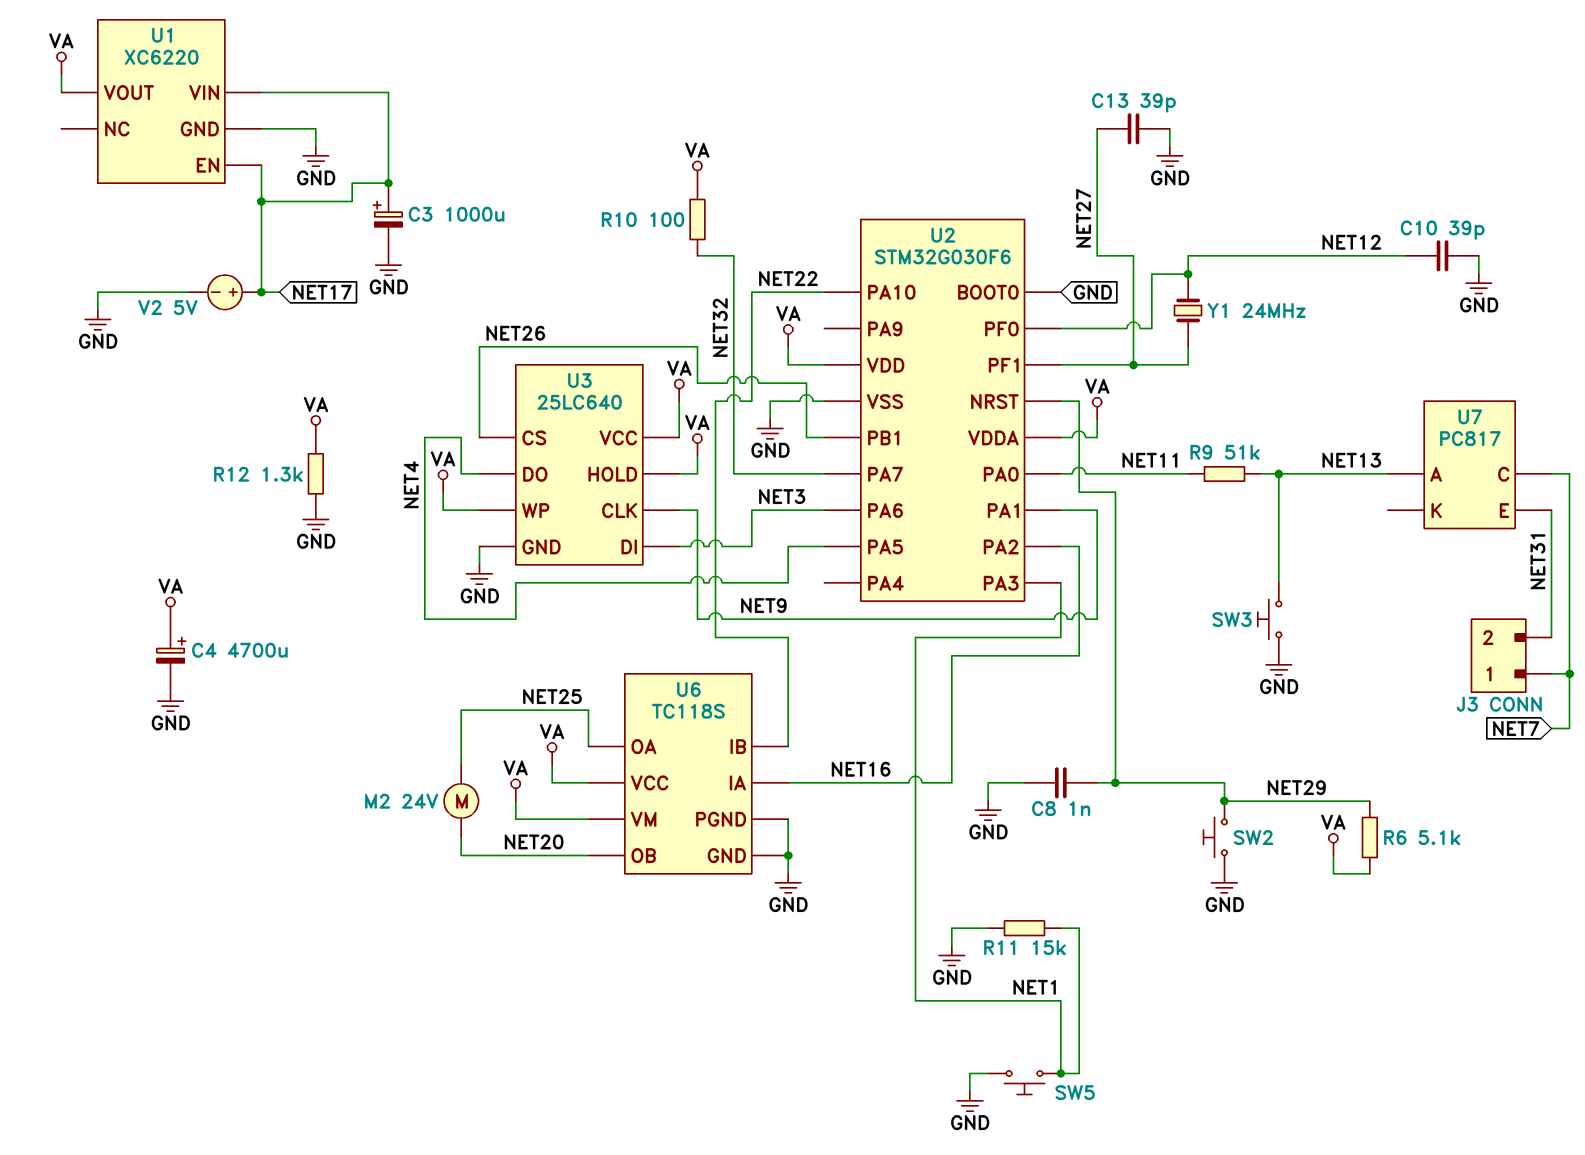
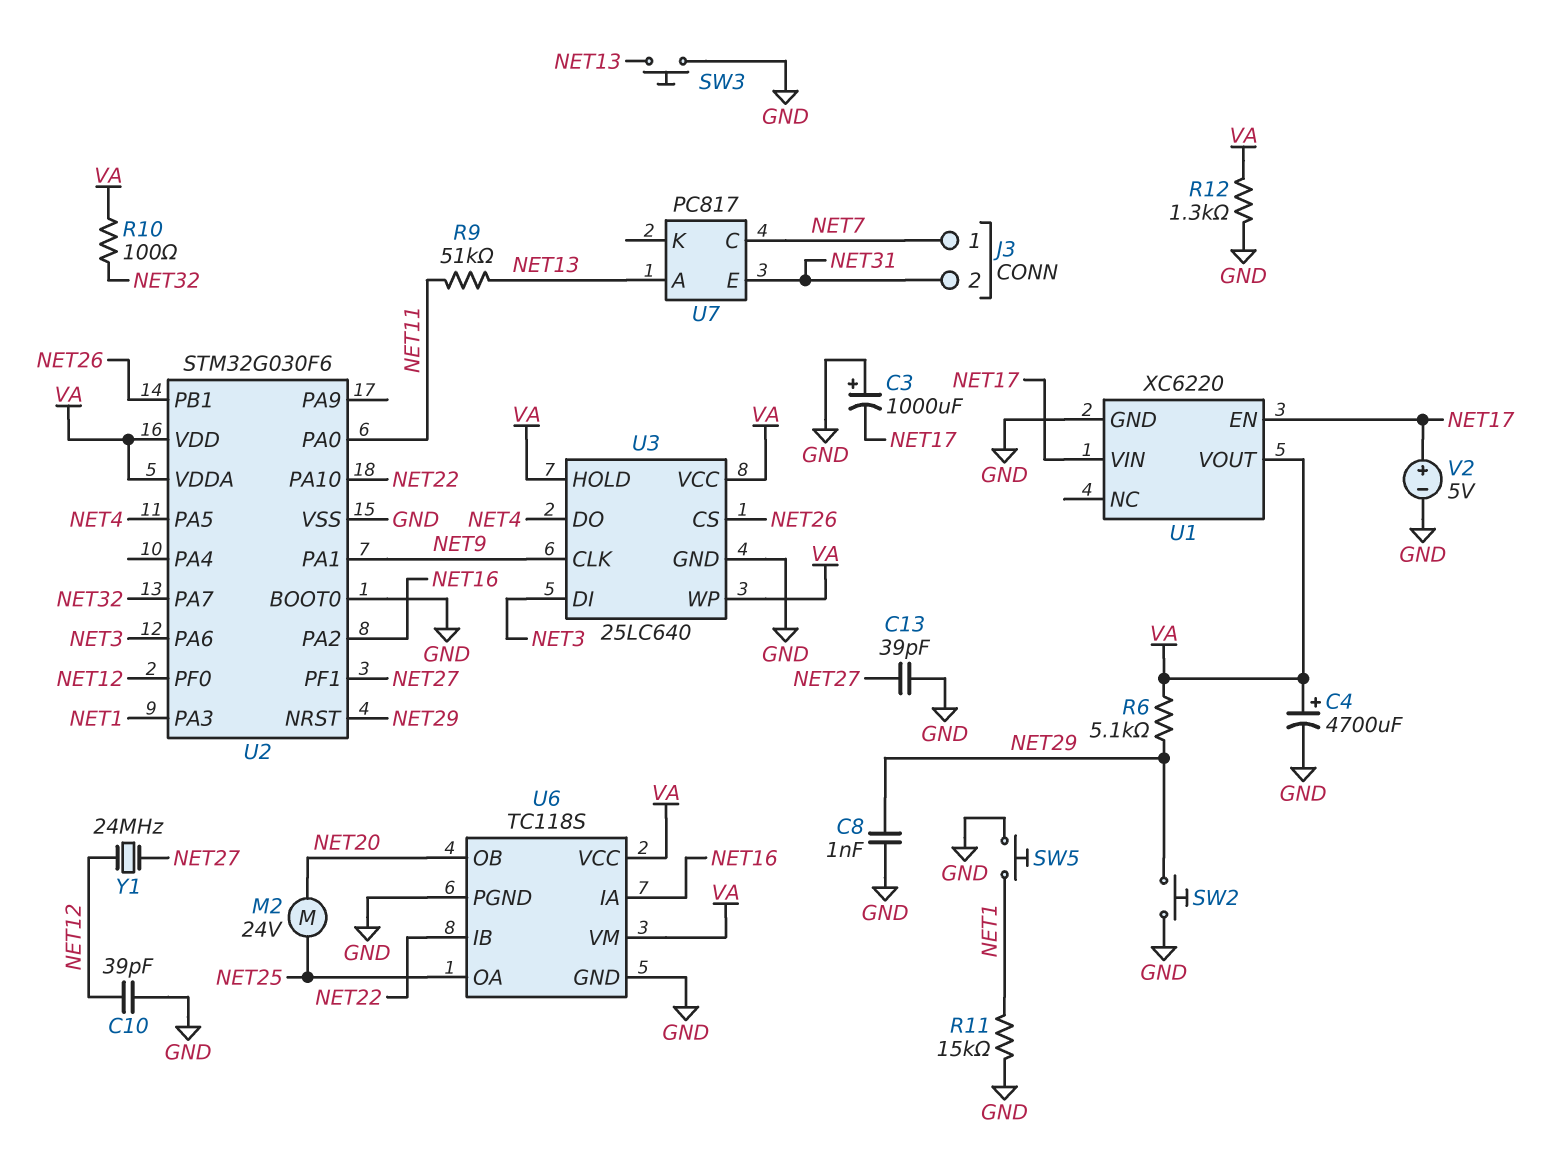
C3: 1000uF (plus NET17, minus GND) -> 1000uF (plus GND, minus NET17)

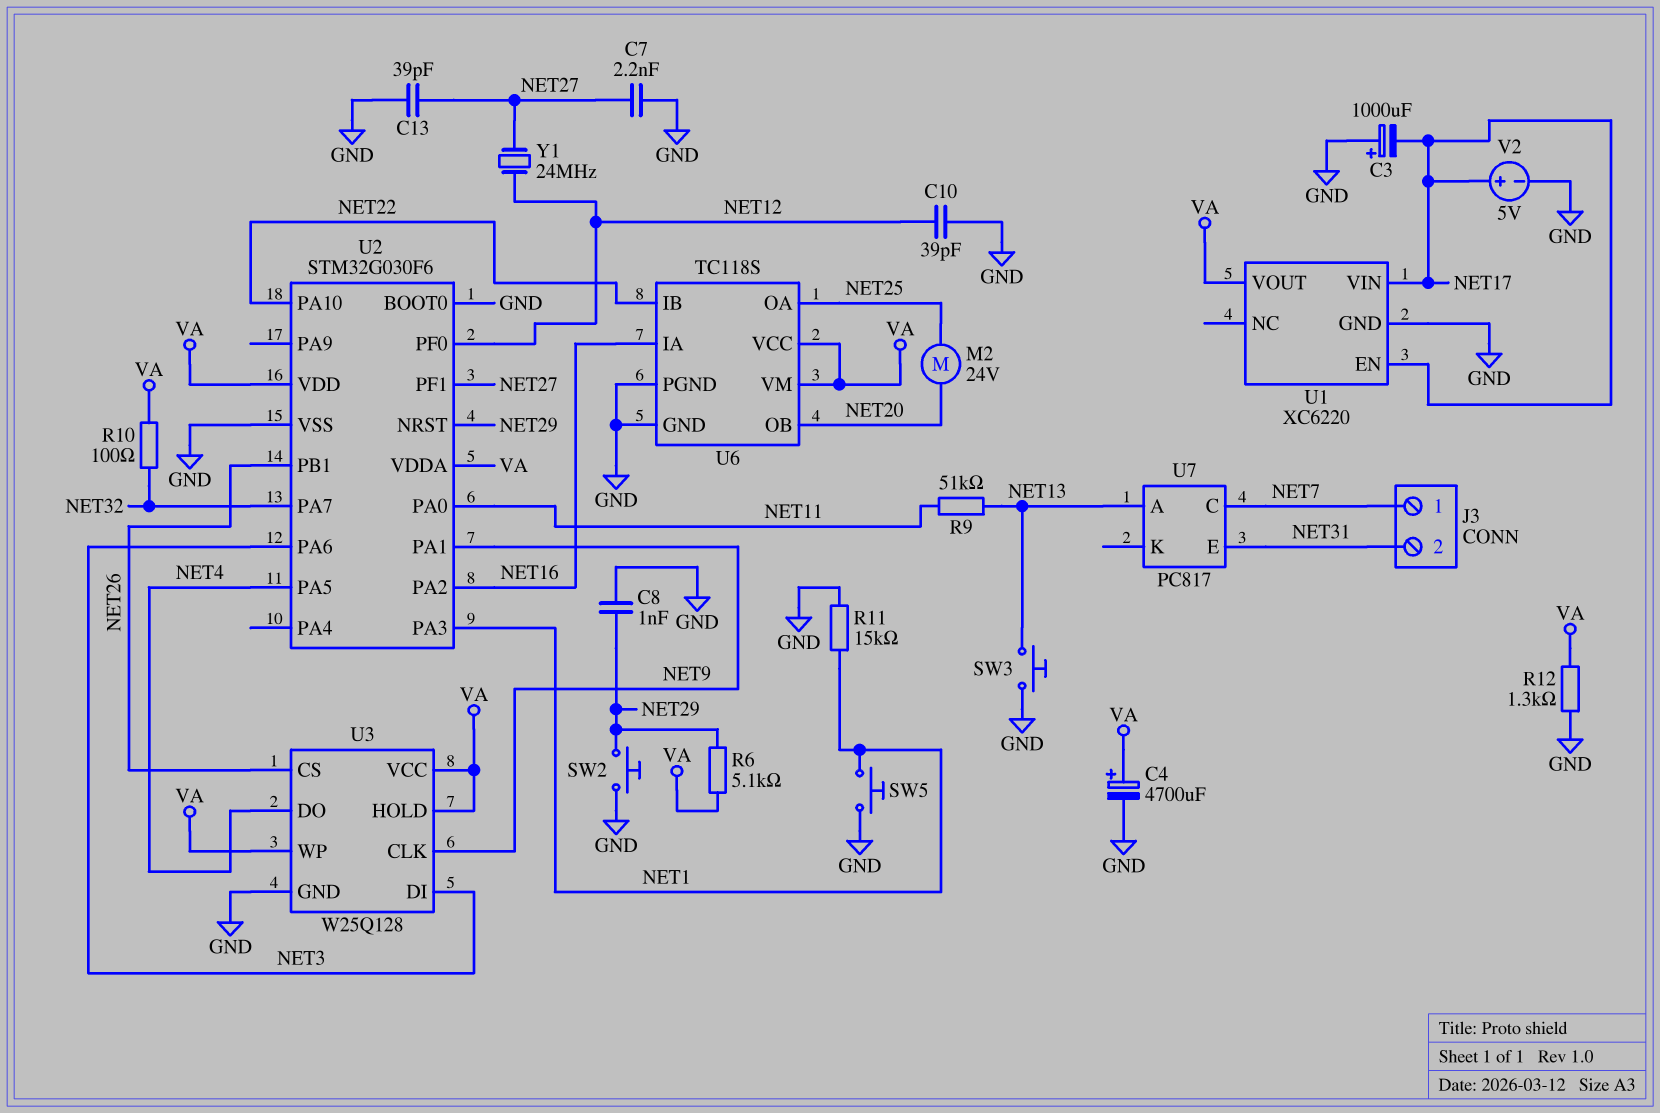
C7: none -> 2.2nF (GND, NET27)
U3: 25LC640 -> W25Q128

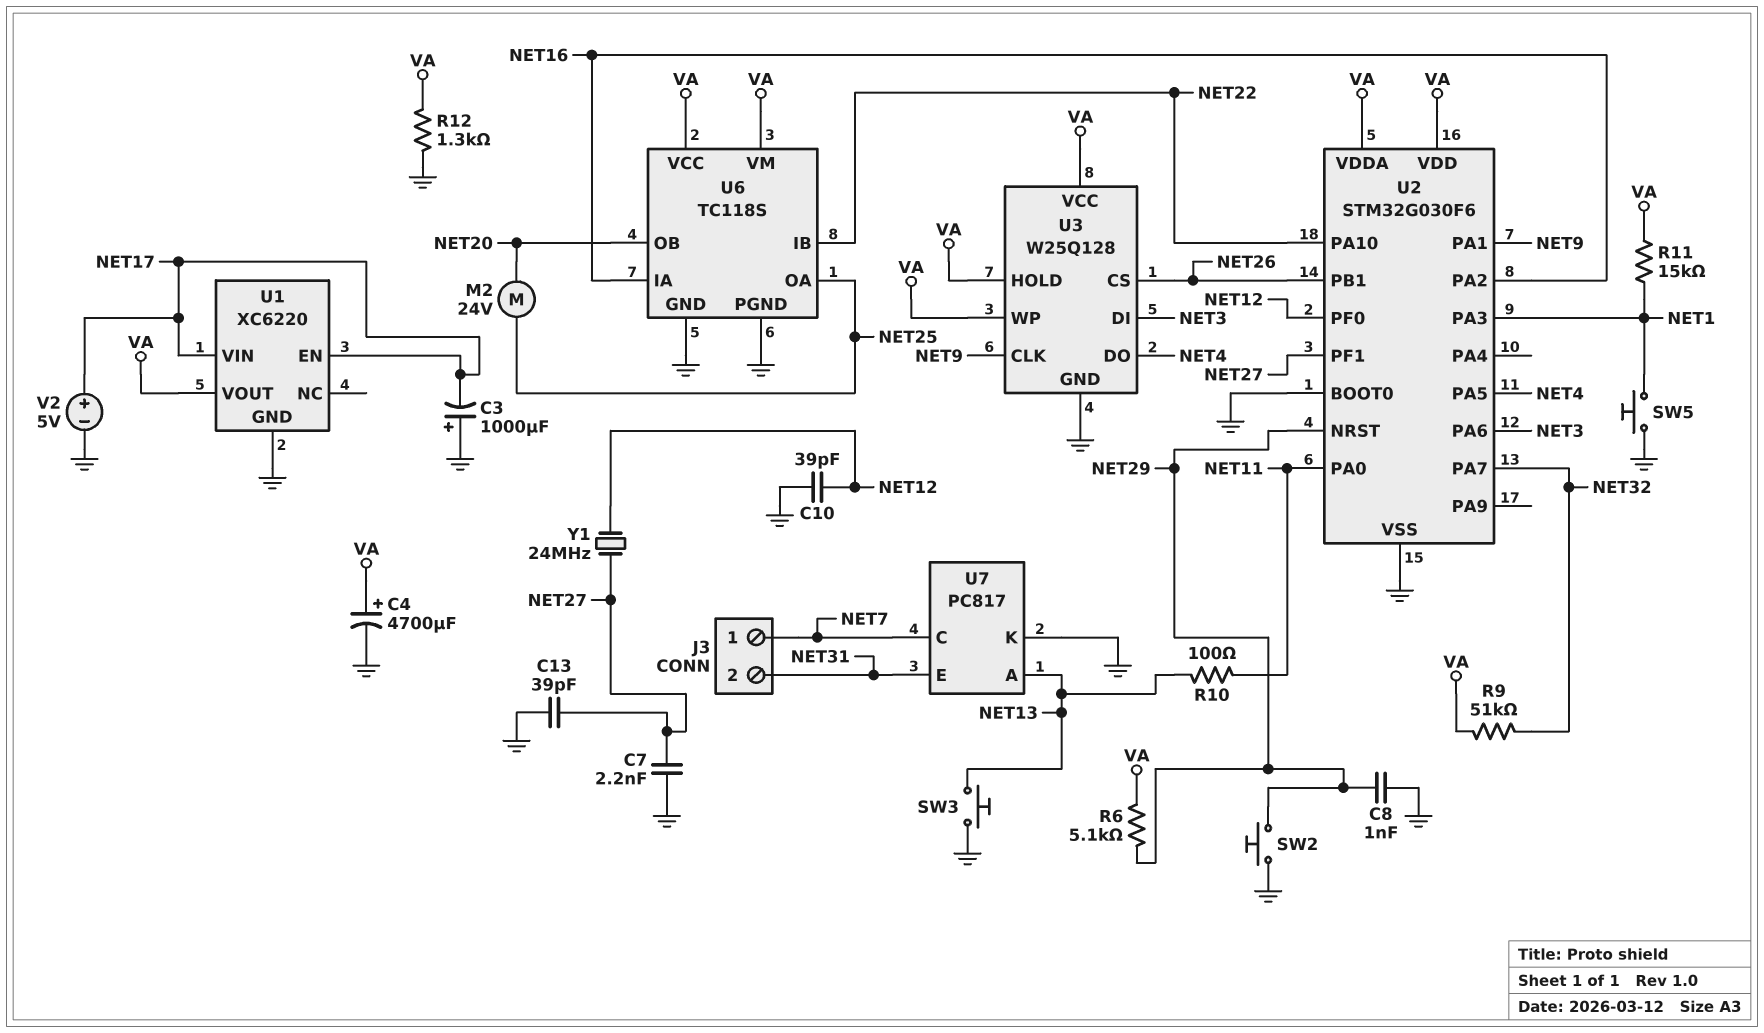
R9: 51k (NET11, NET13) -> 51k (NET32, VA)
R10: 100 (NET32, VA) -> 100 (NET11, NET13)
R11: 15k (GND, NET1) -> 15k (NET1, VA)
U7 pin K: none -> GND

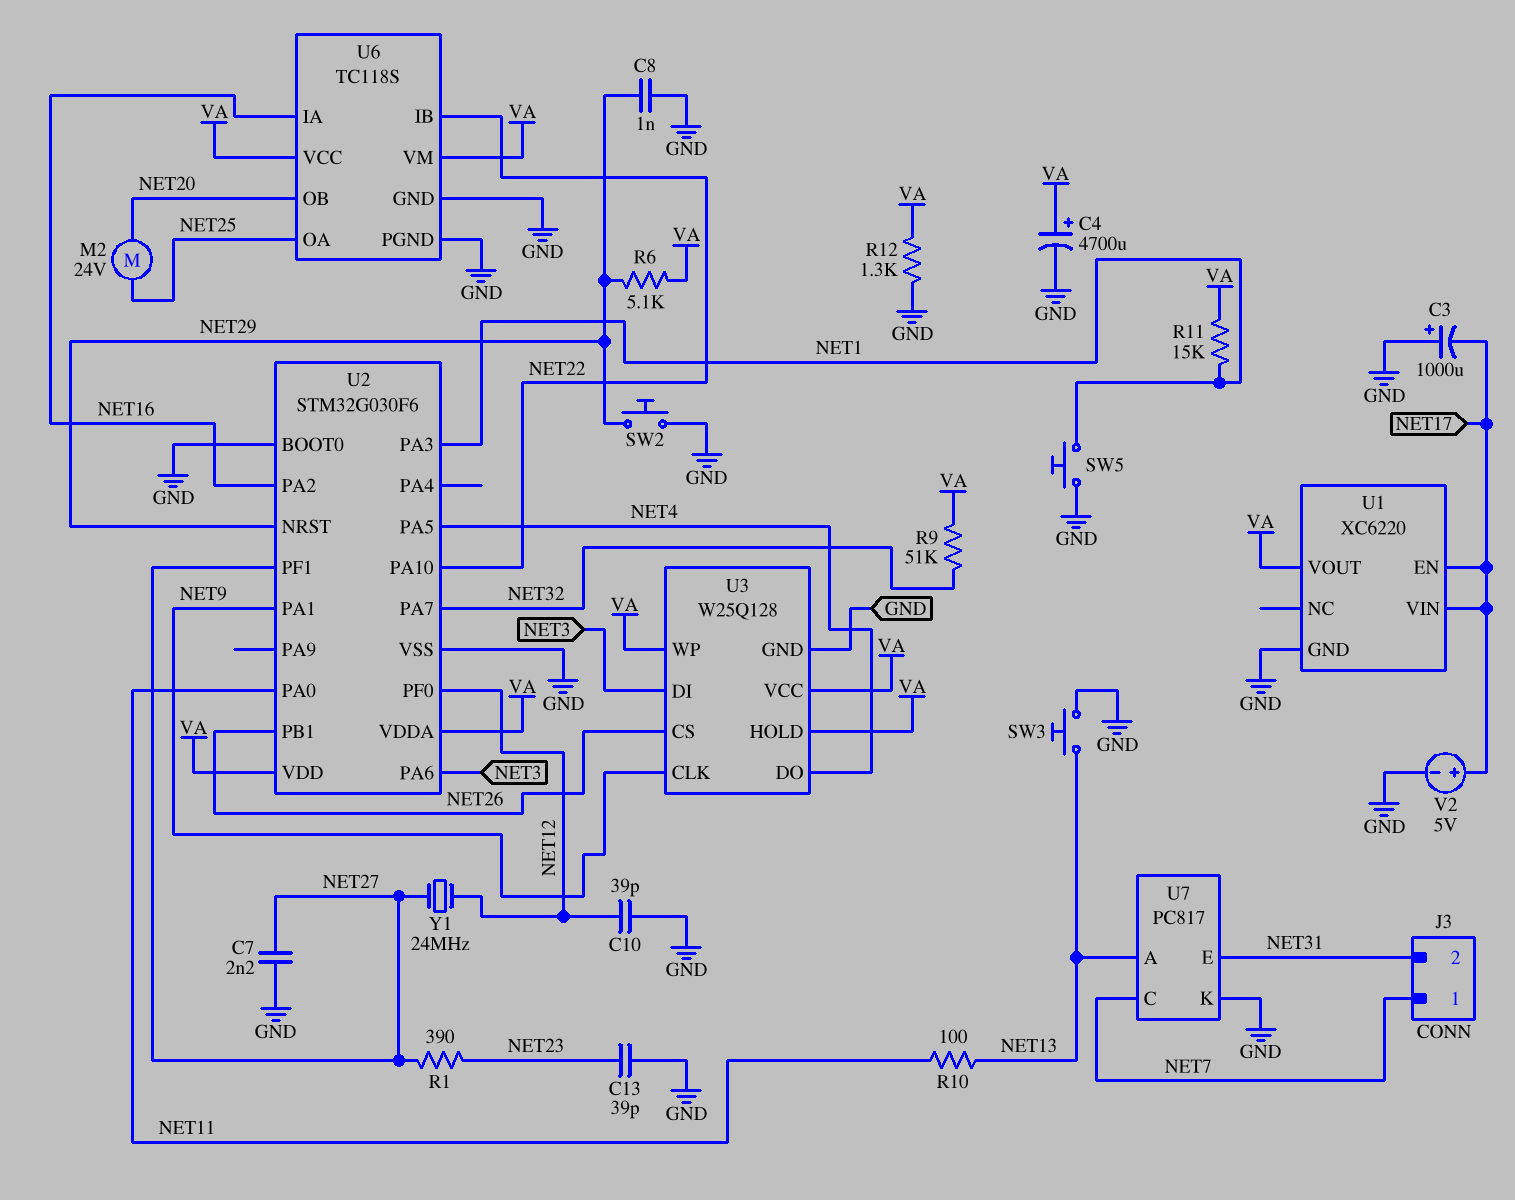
C13: 39pF (GND, NET27) -> 39pF (GND, NET23)
R1: none -> 390 (NET23, NET27)

